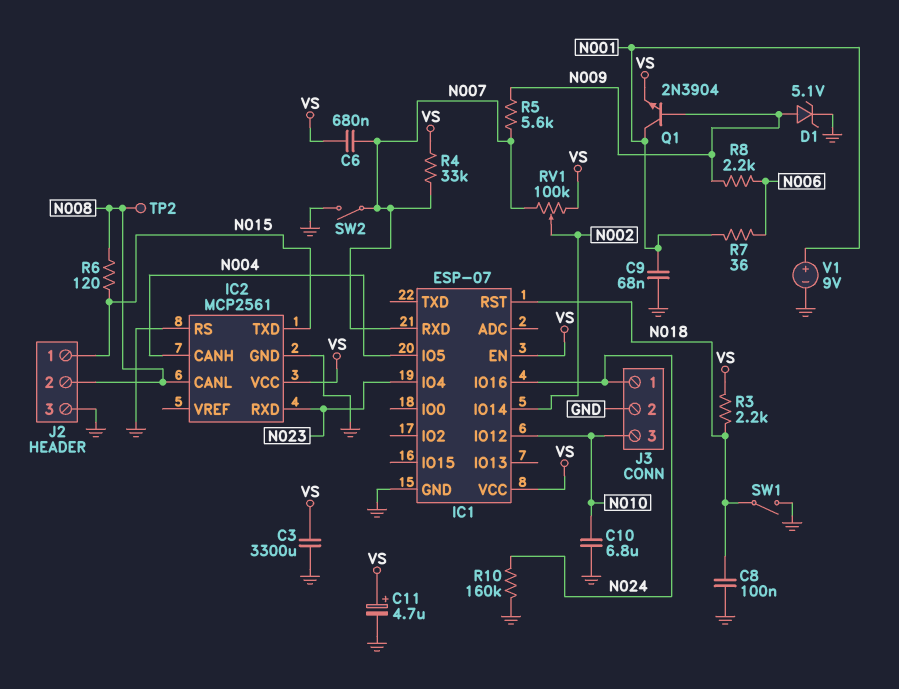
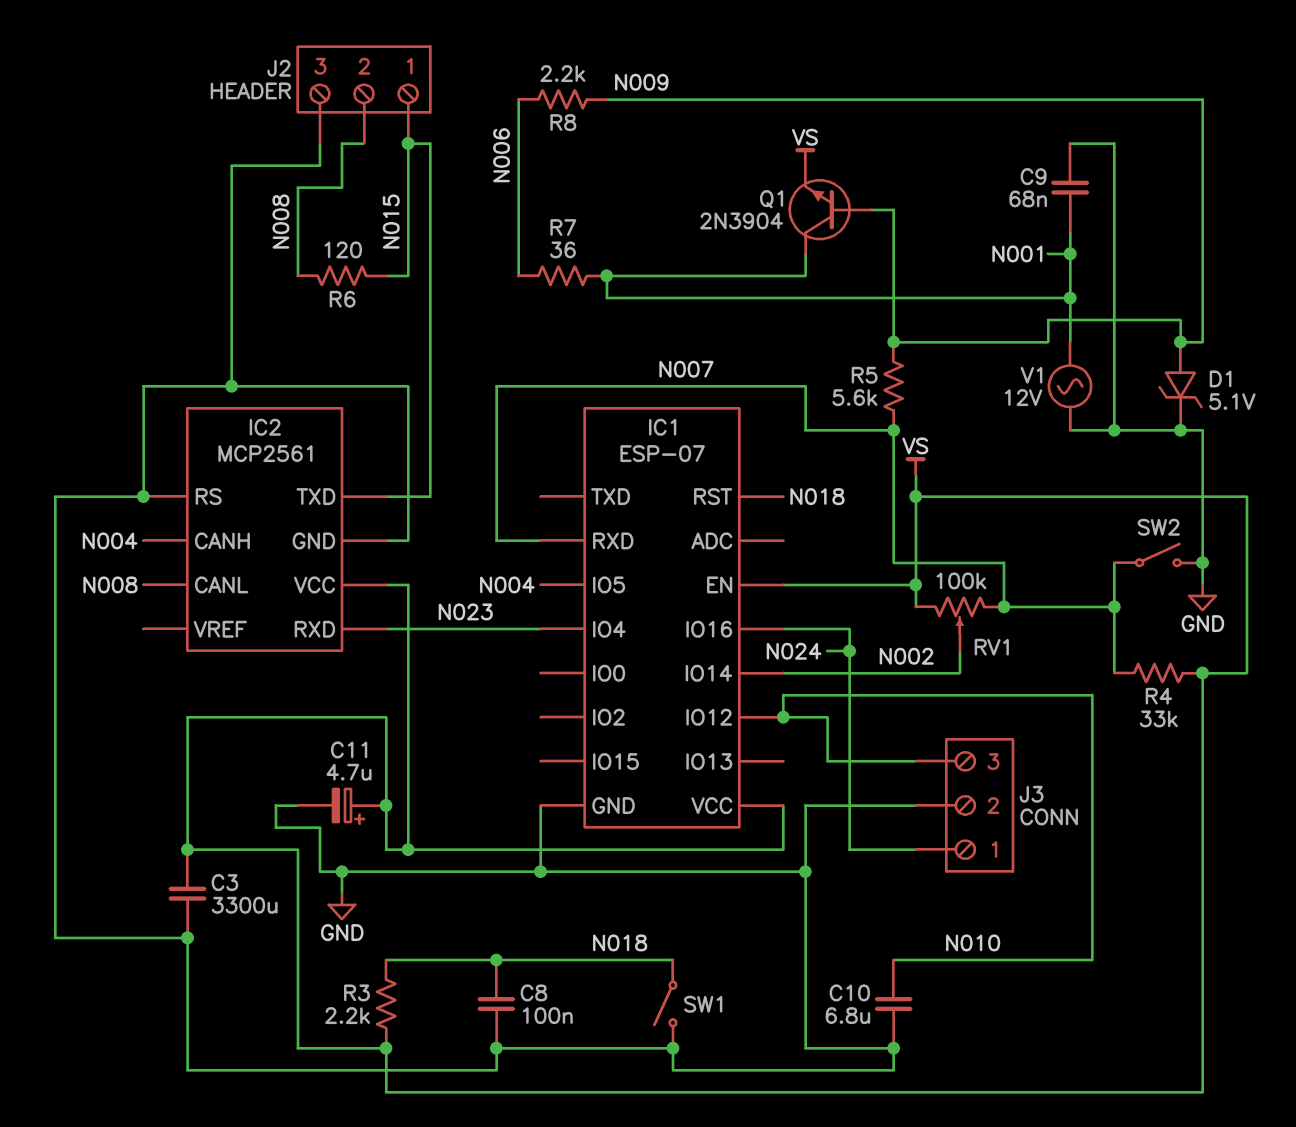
C6: 680nF (N007, VS) -> none
R10: 160k (GND, N024) -> none
TP2: test point (N008) -> none
V1: 9V (plus N001, minus GND) -> AC 12V (GND, N001)

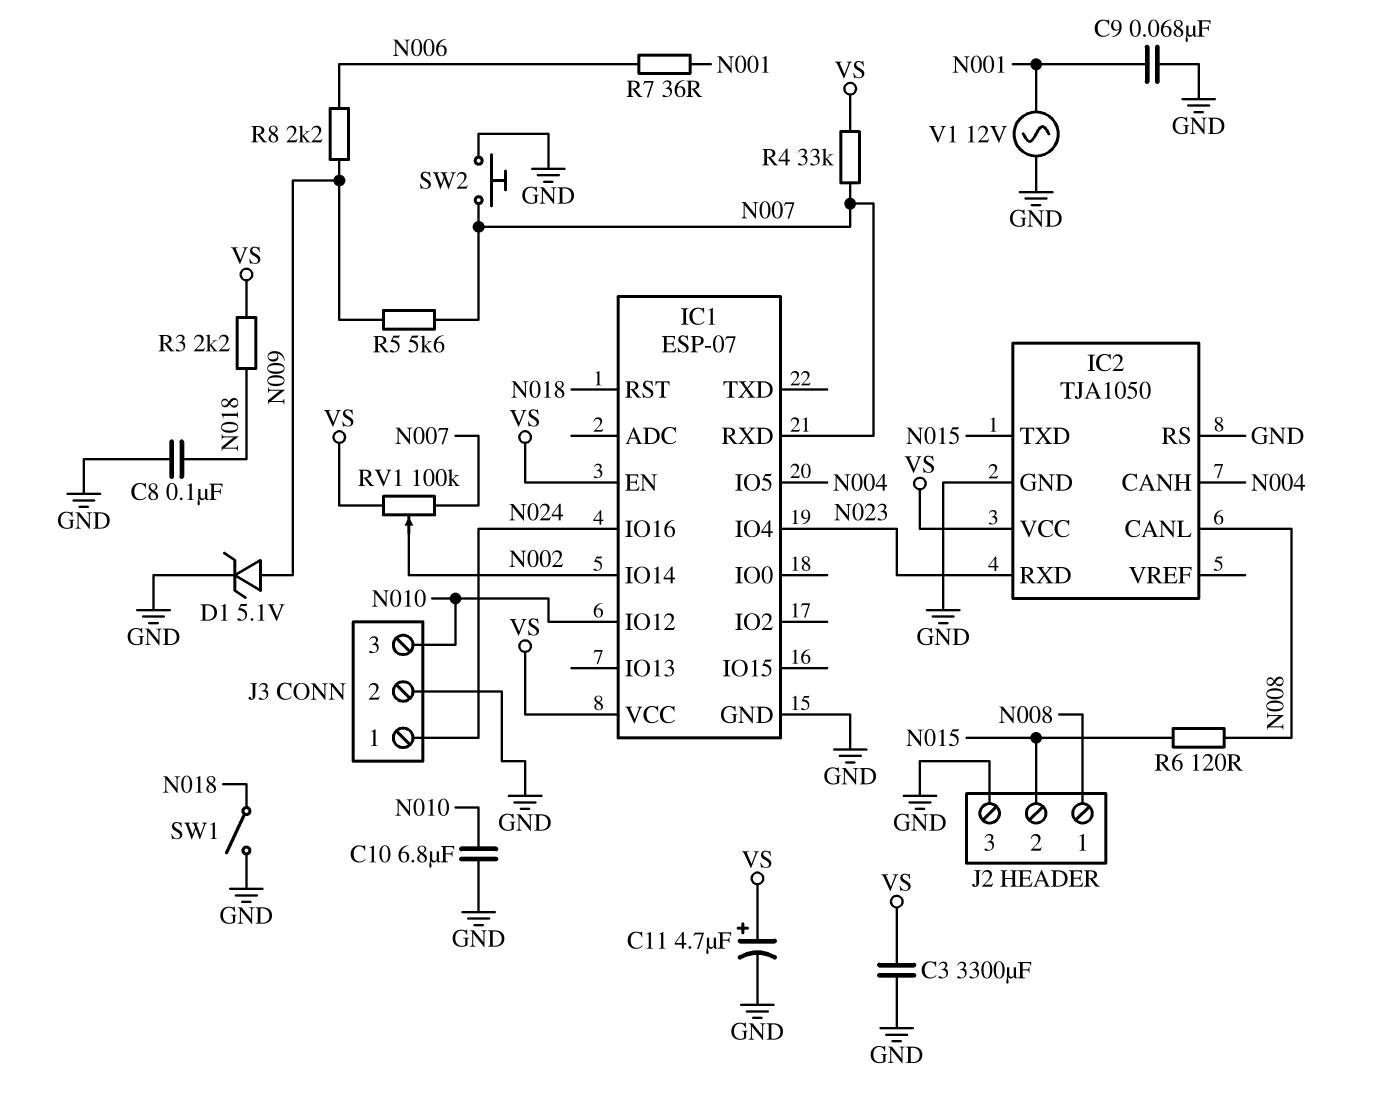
IC2: MCP2561 -> TJA1050
J2 pin 1: N015 -> N008
J2 pin 2: N008 -> N015
Q1: NPN 2N3904 (B N009, C N001, E VS) -> none
SW2: switch (GND, N007) -> button (GND, N007)

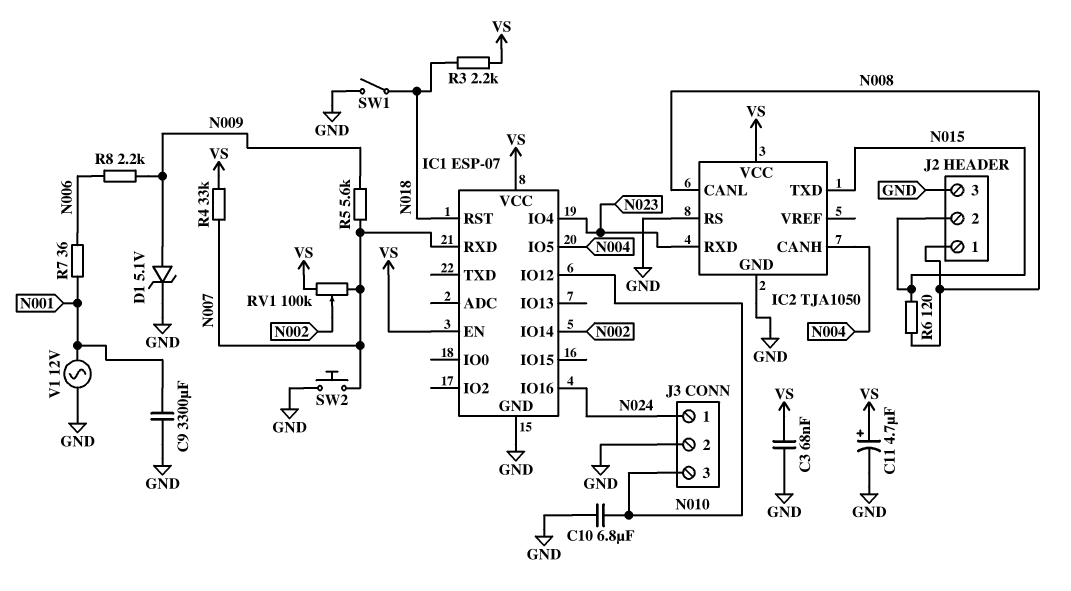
C3: 3300uF (GND, VS) -> 68nF (GND, VS)
C8: 100nF (GND, N018) -> none
C9: 68nF (GND, N001) -> 3300uF (GND, N001)

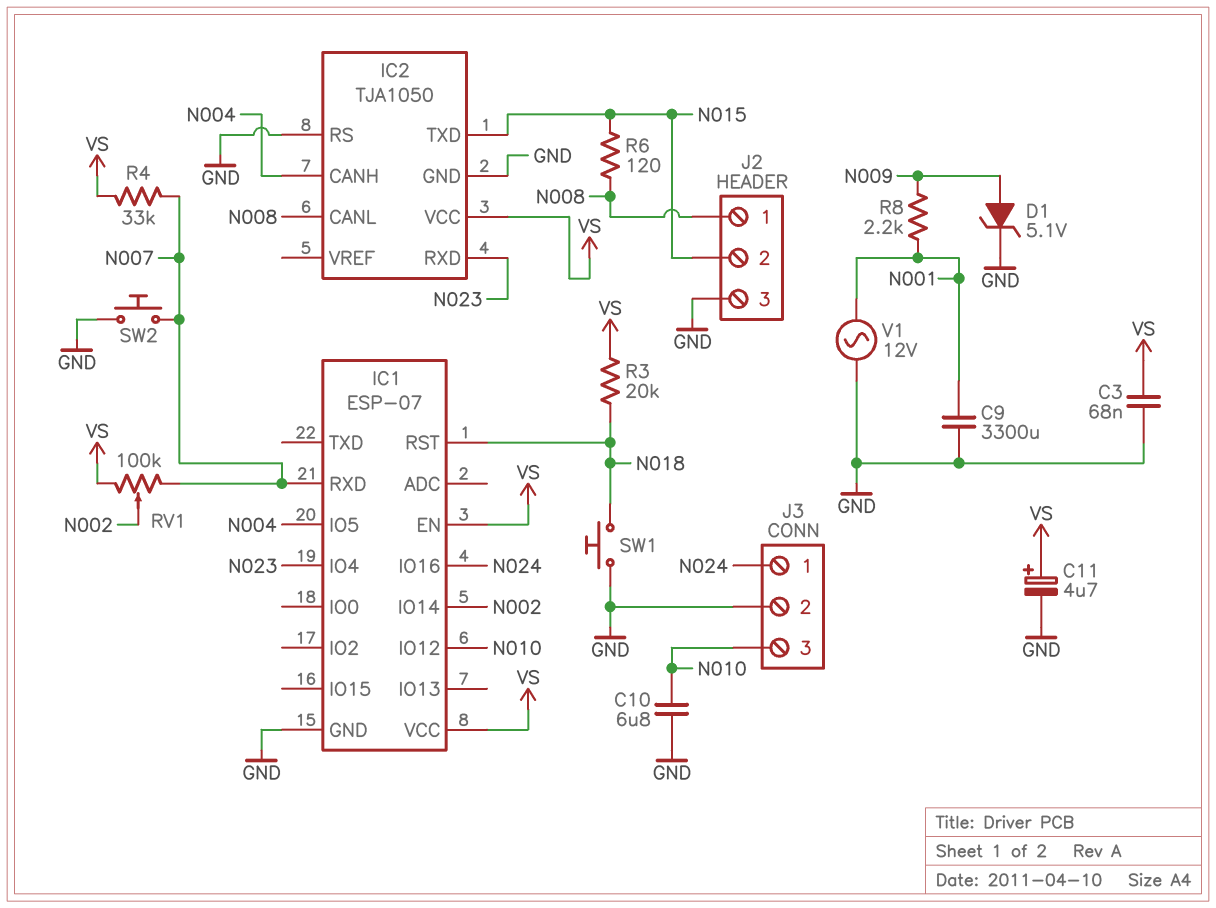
R3: 2.2k (N018, VS) -> 20k (N018, VS)
R5: 5.6k (N007, N009) -> none
R7: 36 (N001, N006) -> none
R8: 2.2k (N006, N009) -> 2.2k (N001, N009)
SW1: switch (GND, N018) -> button (GND, N018)

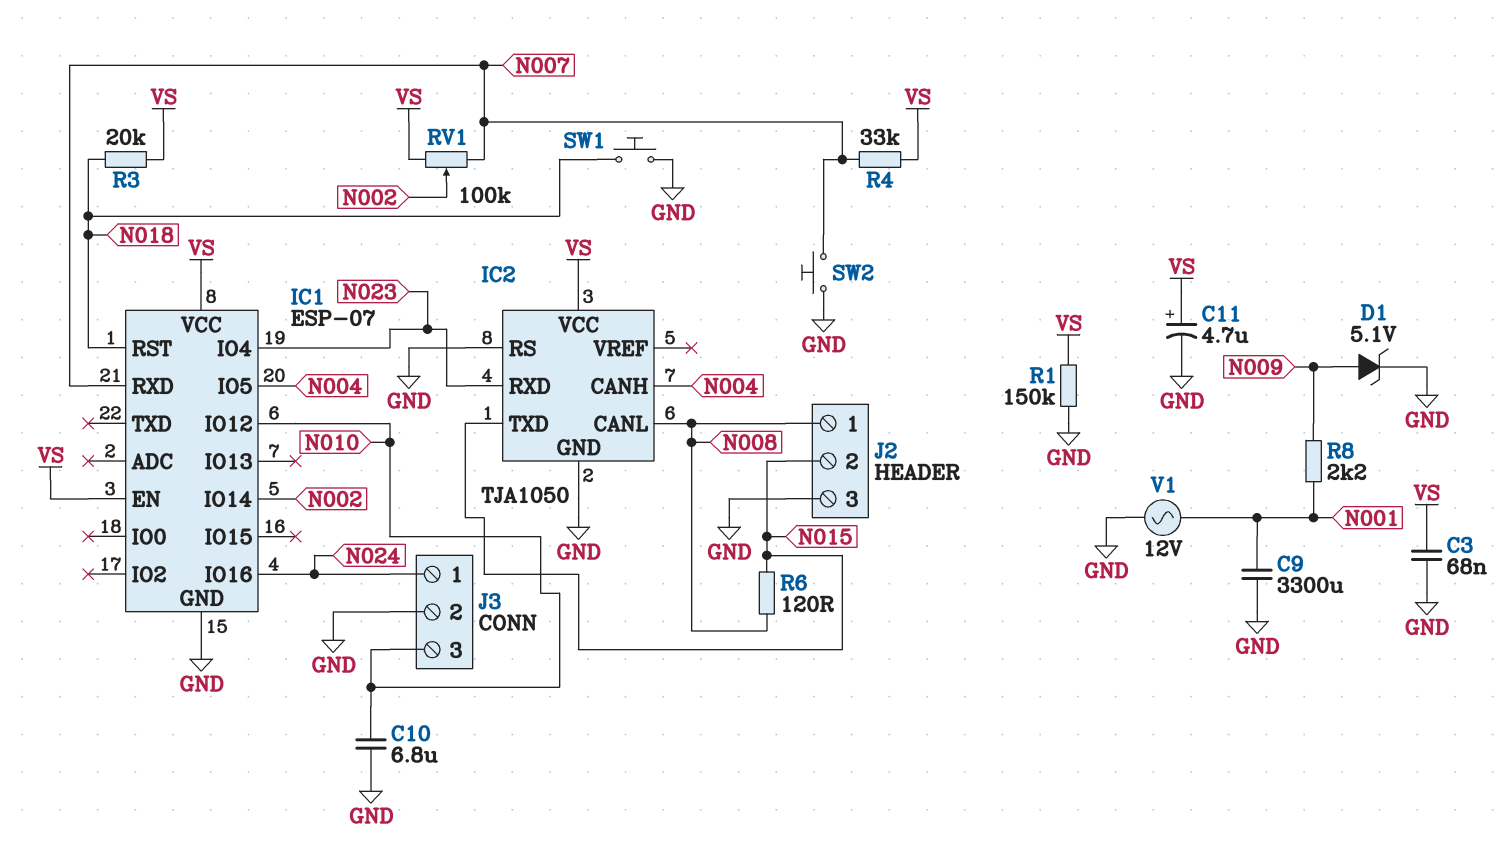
R1: none -> 150k (GND, VS)

